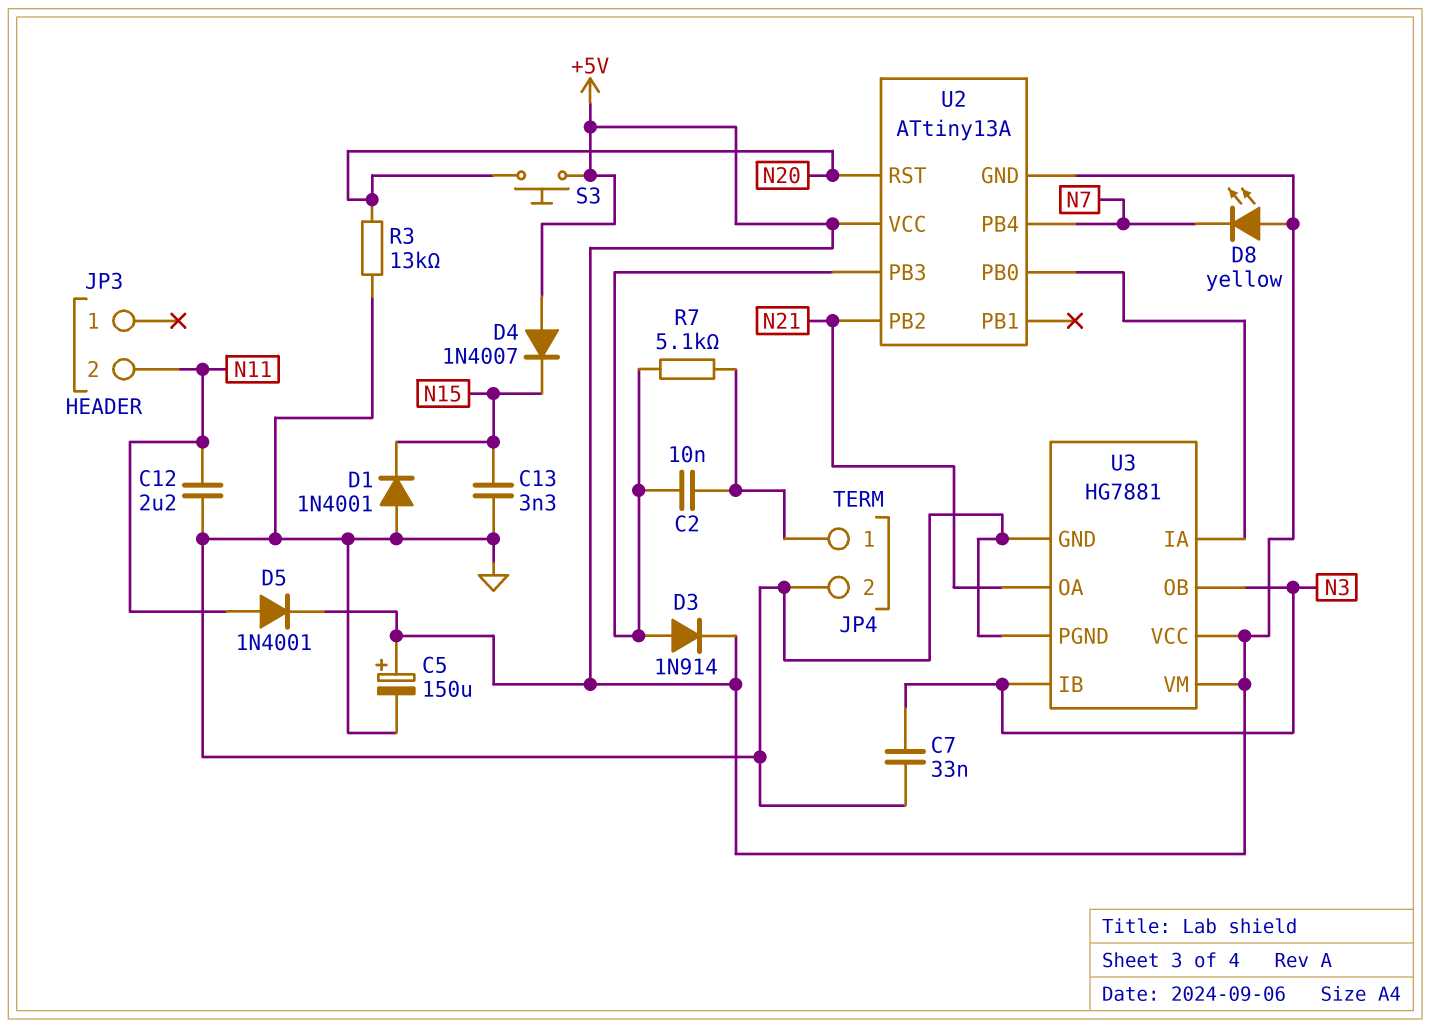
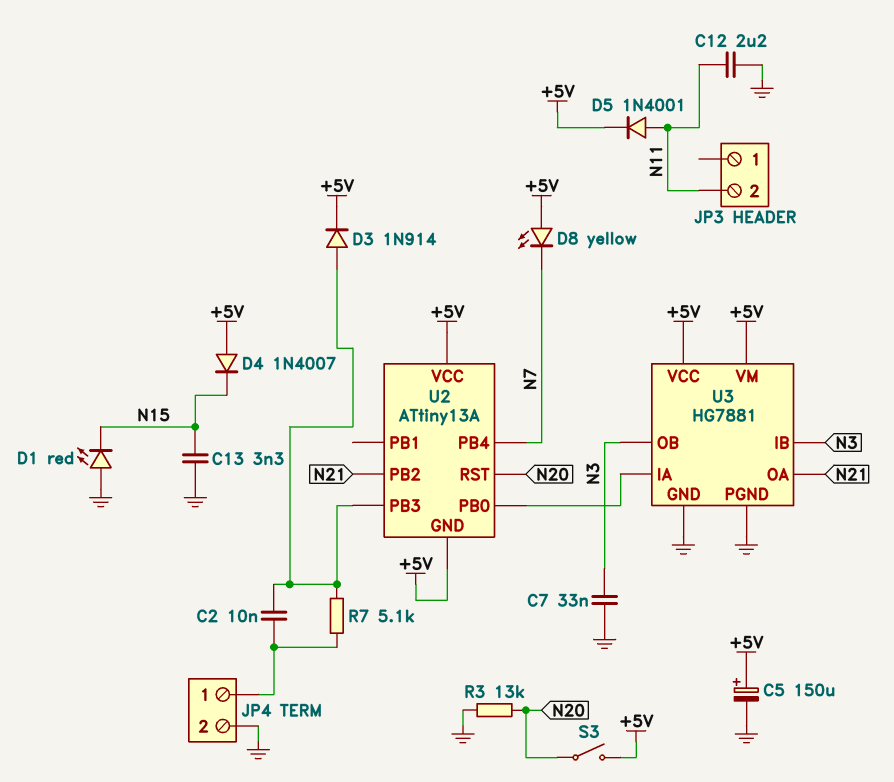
D1: diode 1N4001 (A GND, K N15) -> LED red (A GND, K N15)
S3: button (+5V, N20) -> switch (+5V, N20)

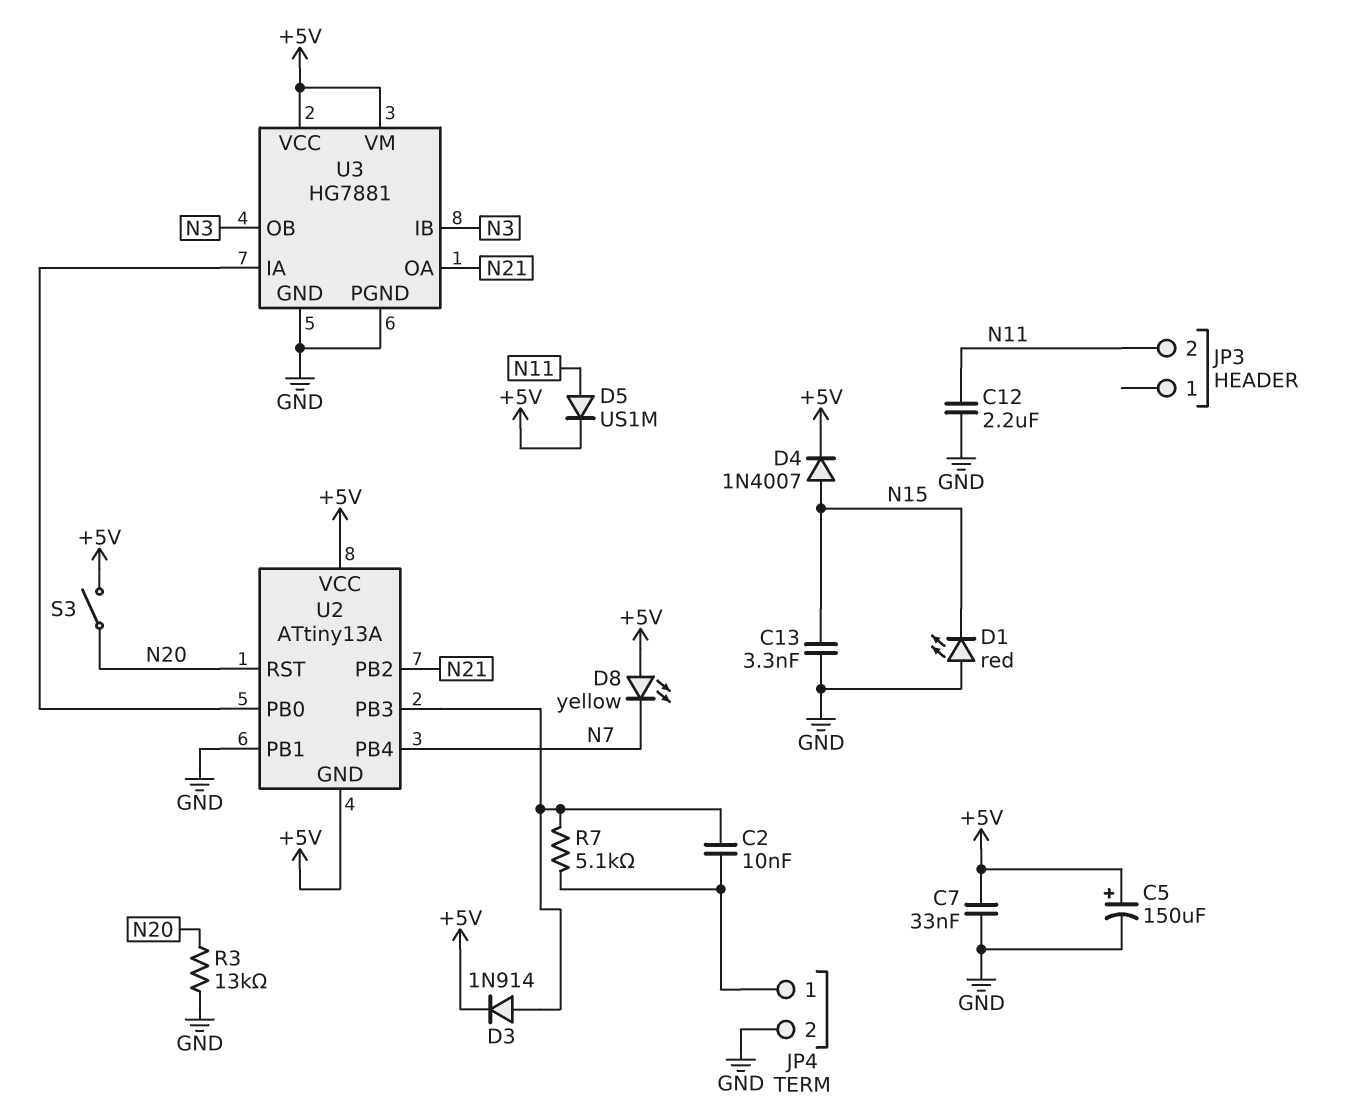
C7: 33nF (GND, N3) -> 33nF (+5V, GND)
D4: diode 1N4007 (A +5V, K N15) -> diode 1N4007 (A N15, K +5V)
D5: diode 1N4001 (A N11, K +5V) -> diode US1M (A N11, K +5V)
U2 pin PB1: none -> GND

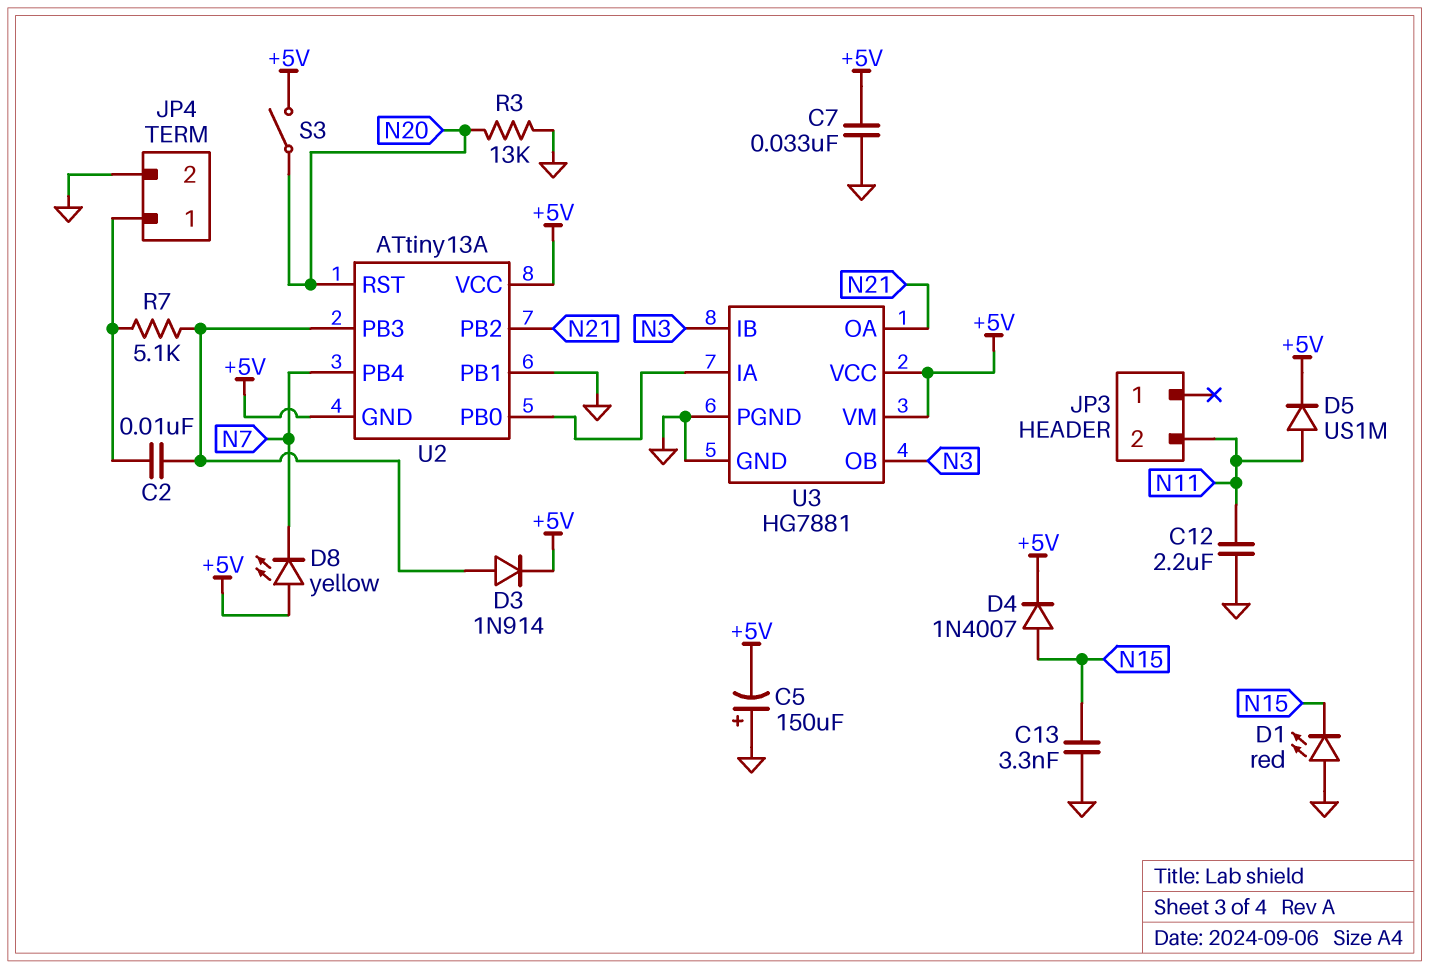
C5: 150uF (plus +5V, minus GND) -> 150uF (plus GND, minus +5V)

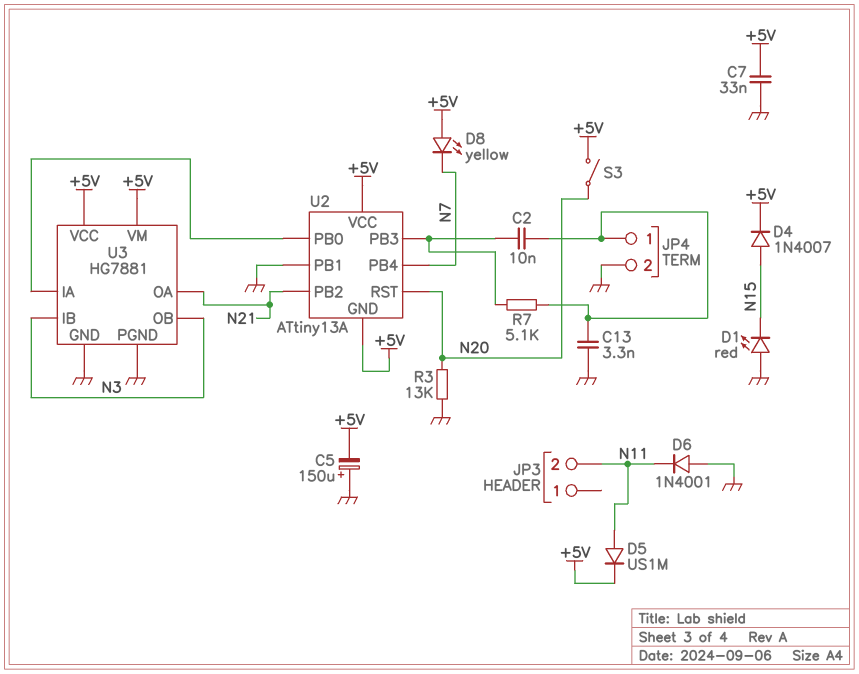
C12: 2.2uF (GND, N11) -> none
C13: 3.3nF (GND, N15) -> 3.3nF (GND, JP4/1)
D3: diode 1N914 (A U2/PB3, K +5V) -> none
D6: none -> diode 1N4001 (A GND, K N11)

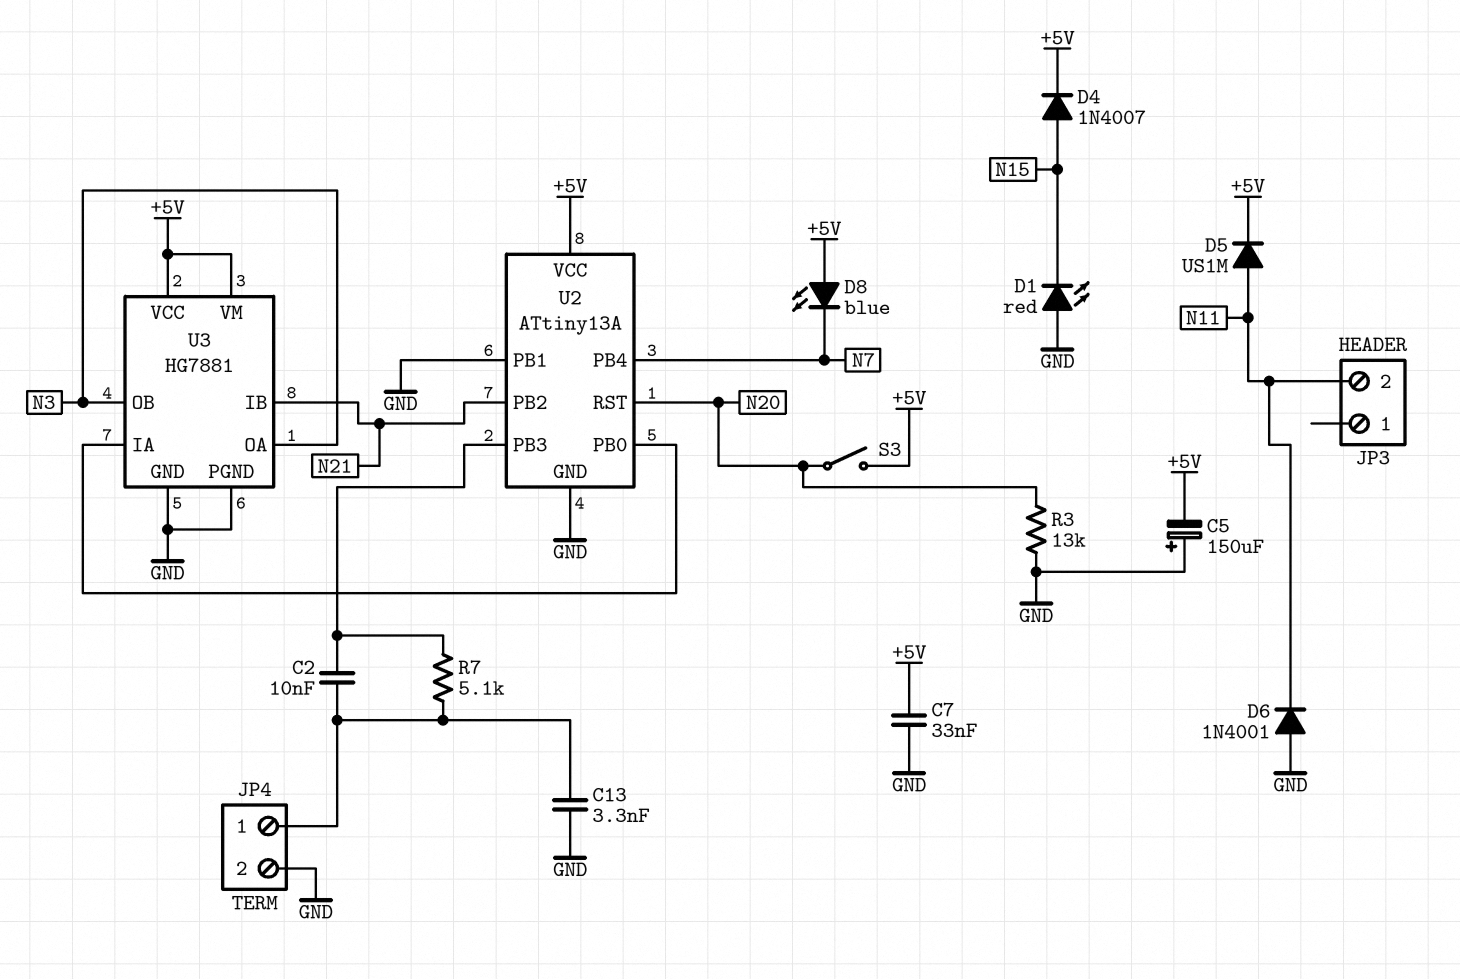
D8: LED yellow (A +5V, K N7) -> LED blue (A +5V, K N7)
U2 pin GND: +5V -> GND
U3 pin IB: N3 -> N21
U3 pin OA: N21 -> N3

